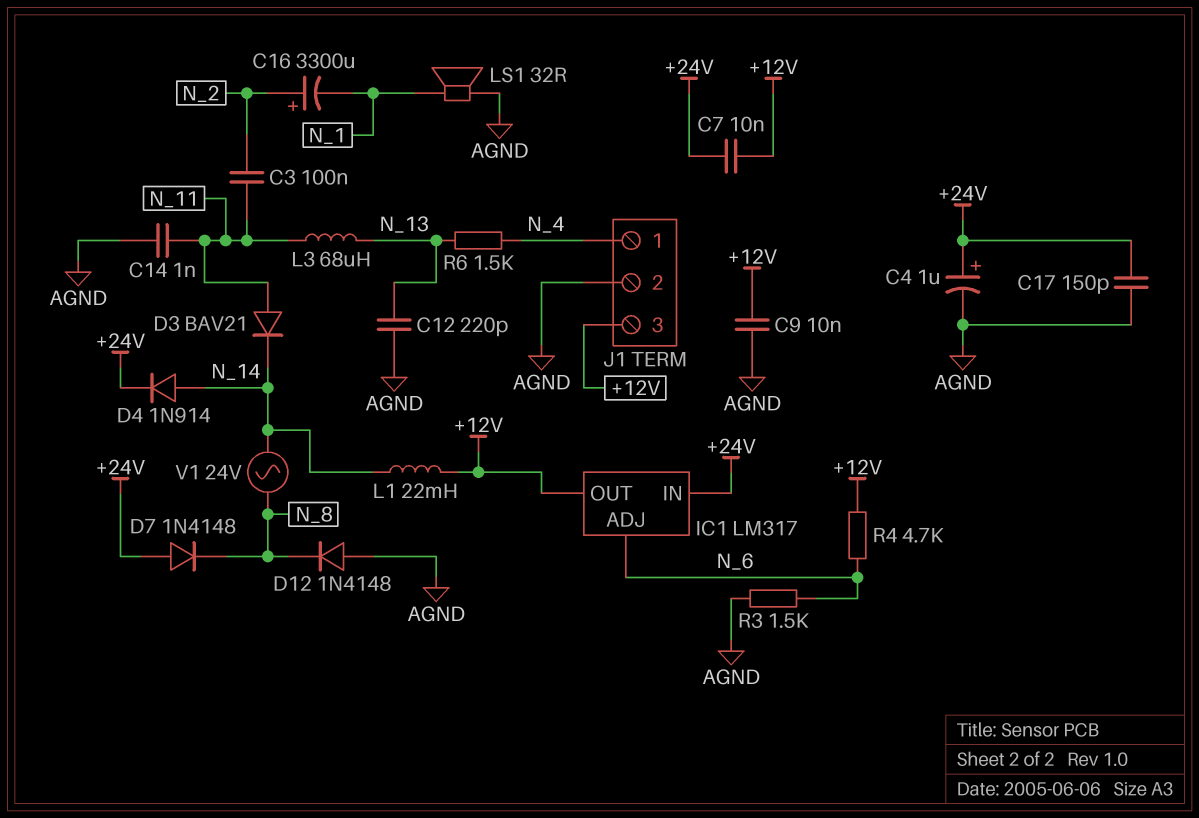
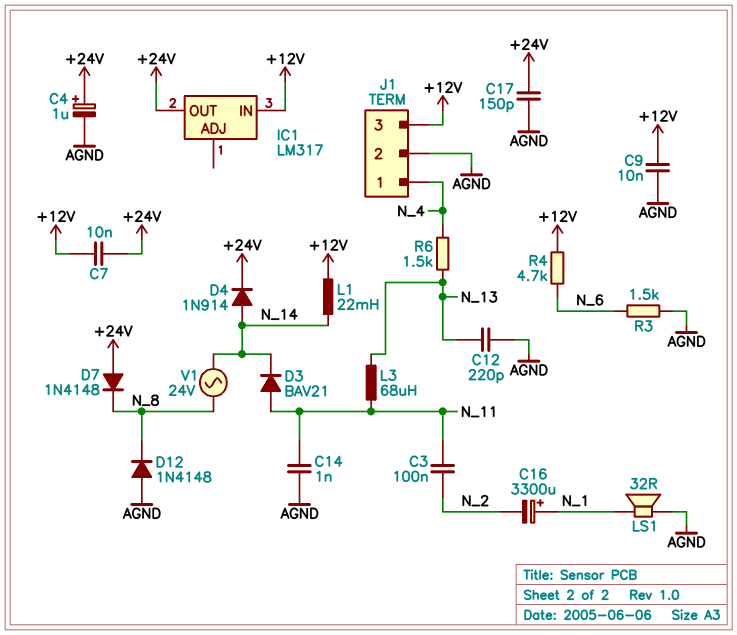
C16: 3300uF (plus N_2, minus N_1) -> 3300uF (plus N_1, minus N_2)
IC1 pin ADJ: N_6 -> none
IC1 pin IN: +24V -> +12V
IC1 pin OUT: +12V -> +24V

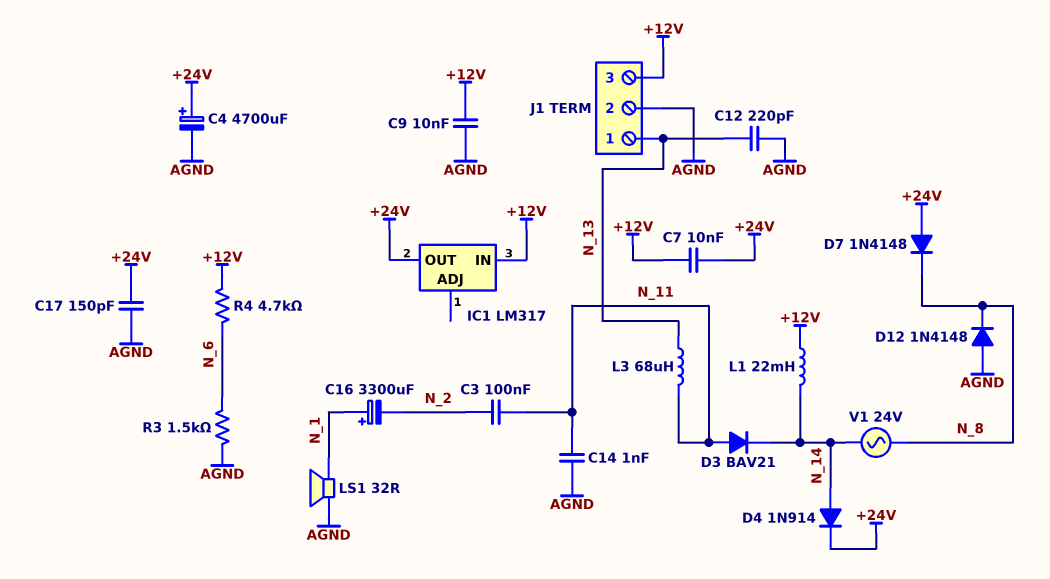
C4: 1uF (plus +24V, minus AGND) -> 4700uF (plus +24V, minus AGND)
J1 pin 1: N_4 -> N_13
R6: 1.5k (N_4, N_13) -> none

